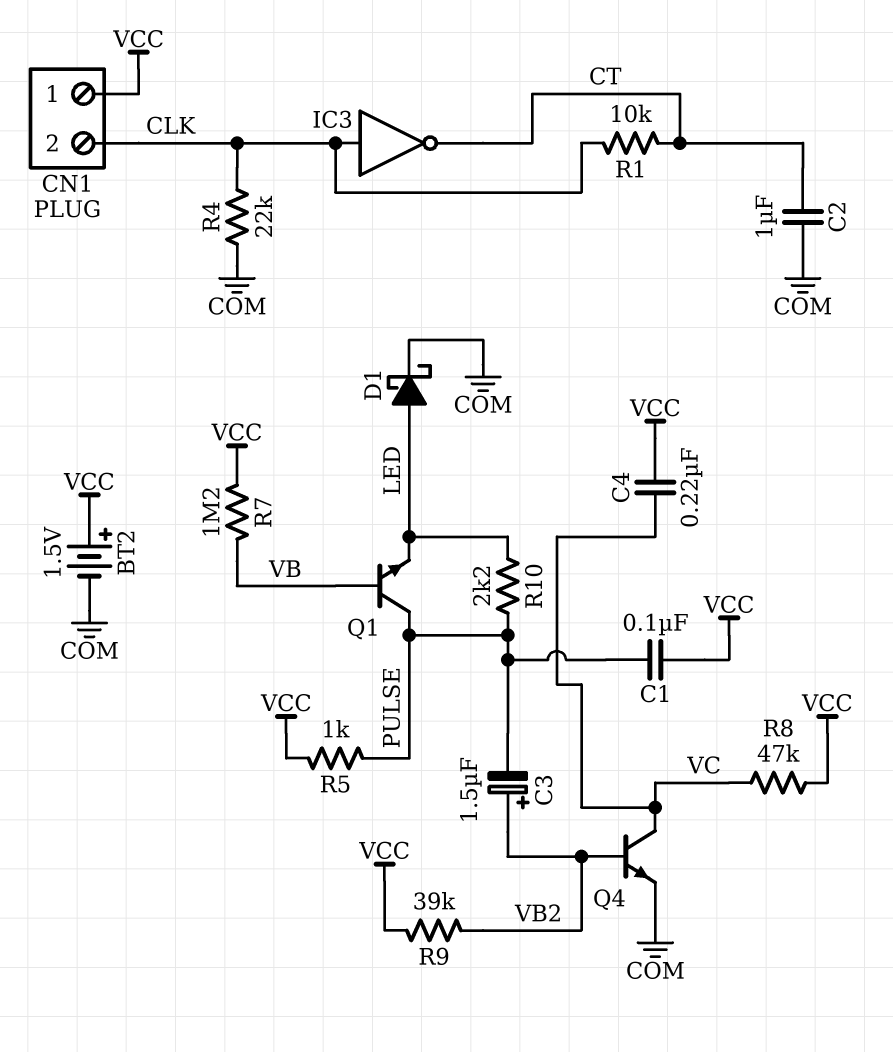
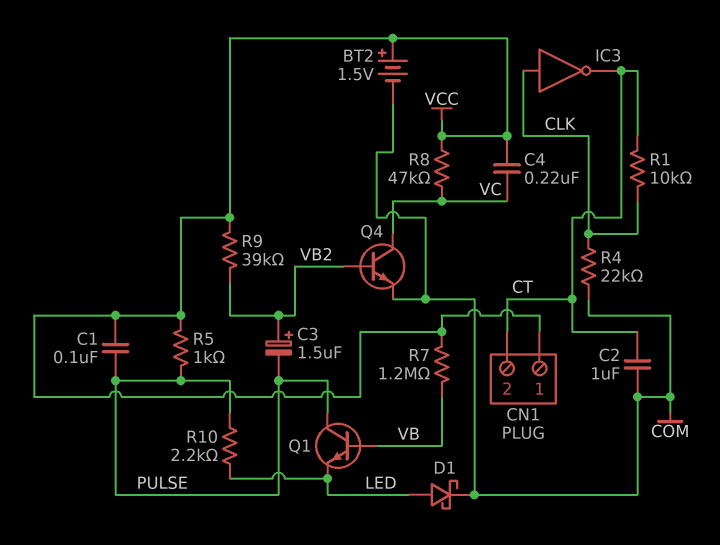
CN1 pin 2: CLK -> CT

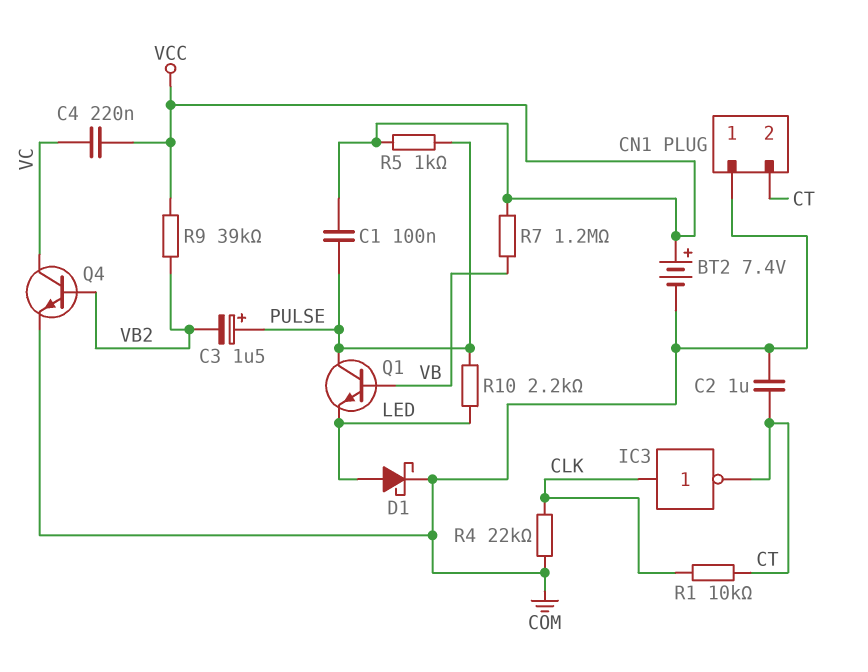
BT2: 1.5V (plus VCC, minus COM) -> 7.4V (plus VCC, minus COM)
C3: 1.5uF (plus VB2, minus PULSE) -> 1.5uF (plus PULSE, minus VB2)
CN1 pin 1: VCC -> COM
R8: 47k (VC, VCC) -> none

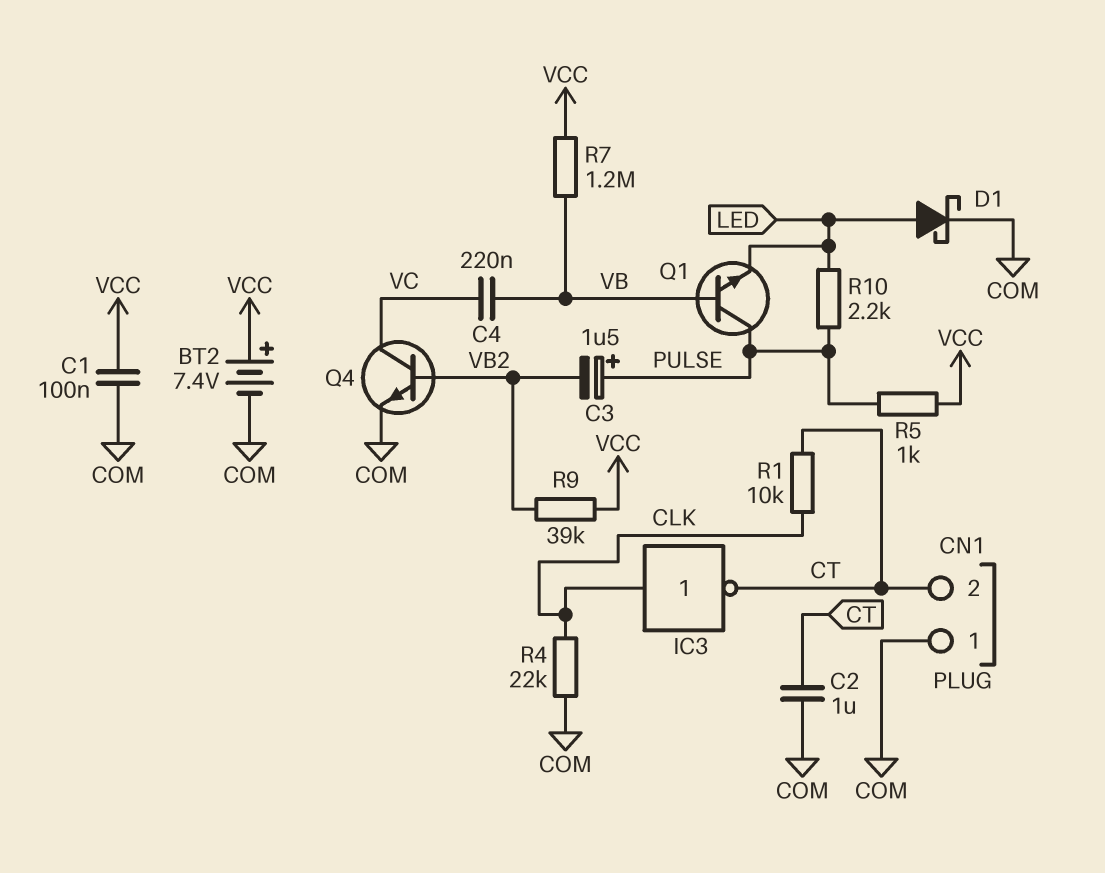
C1: 100nF (PULSE, VCC) -> 100nF (COM, VCC)
C4: 220nF (VC, VCC) -> 220nF (VB, VC)

